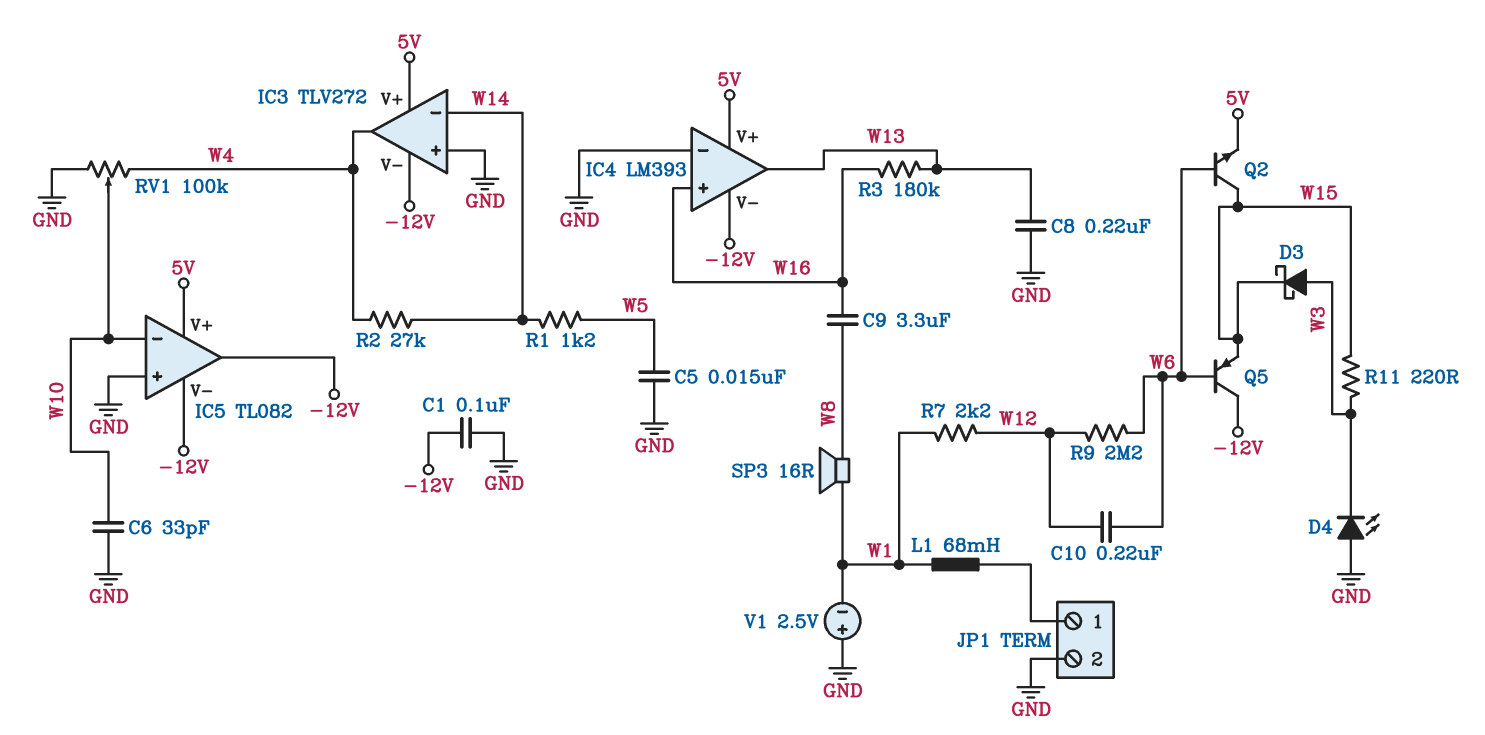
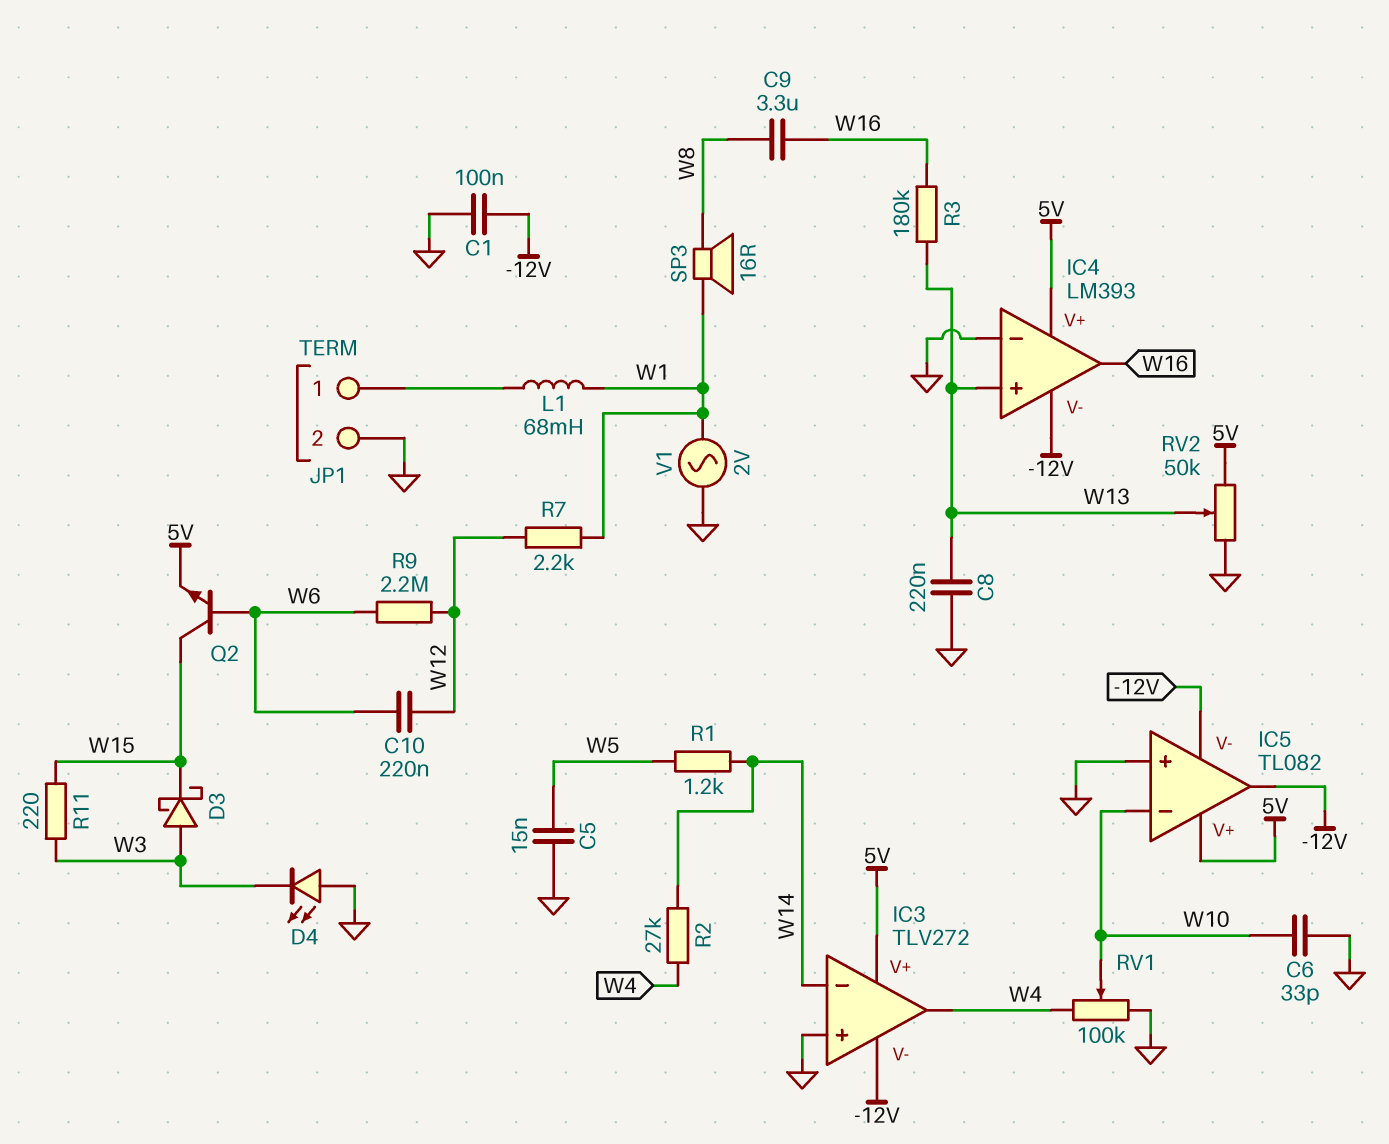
IC4 pin in+: W16 -> W13
IC4 pin out: W13 -> W16
Q5: PNP (B W6, C -12V, E W15) -> none
RV2: none -> 50k (5V, GND, wiper W13)
V1: 2.5V (plus GND, minus W1) -> AC 2V (GND, W1)

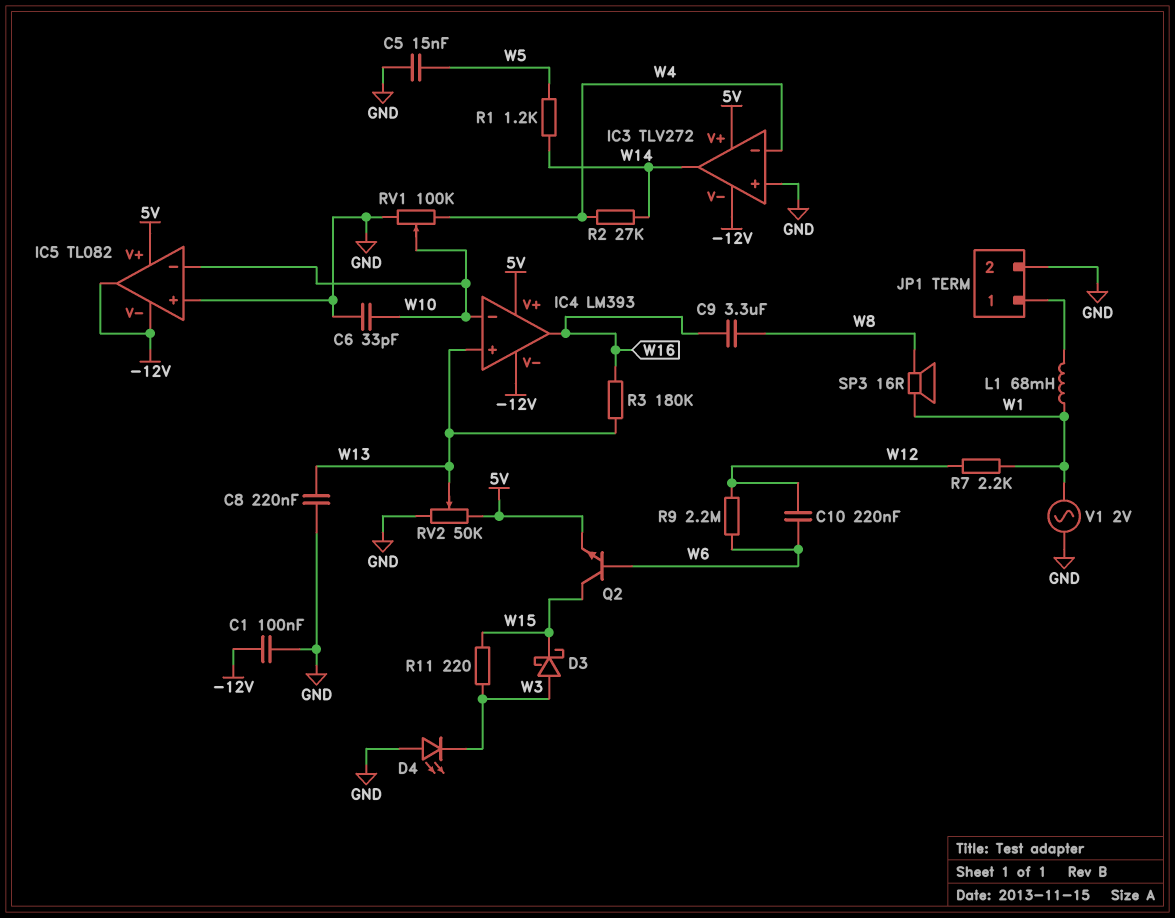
IC3 pin in-: W14 -> W4
IC3 pin out: W4 -> W14
IC4 pin in-: GND -> W10

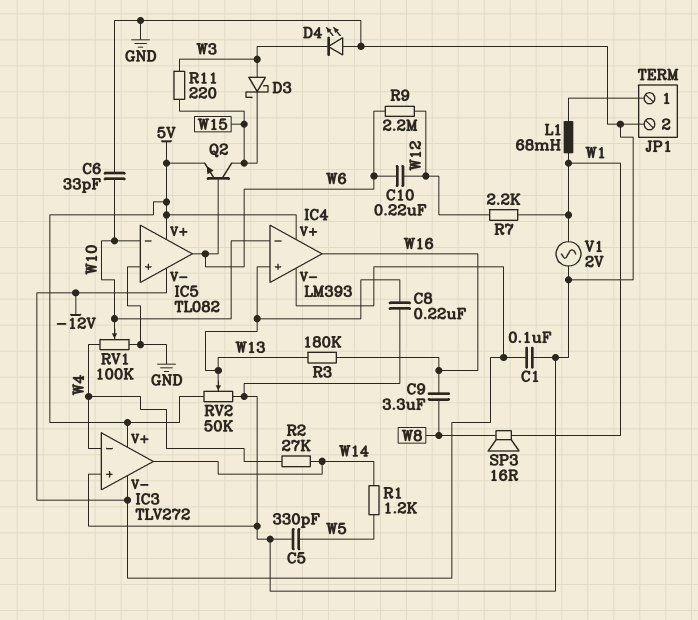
C5: 15nF (GND, W5) -> 330pF (GND, W5)
IC5 pin out: -12V -> W6

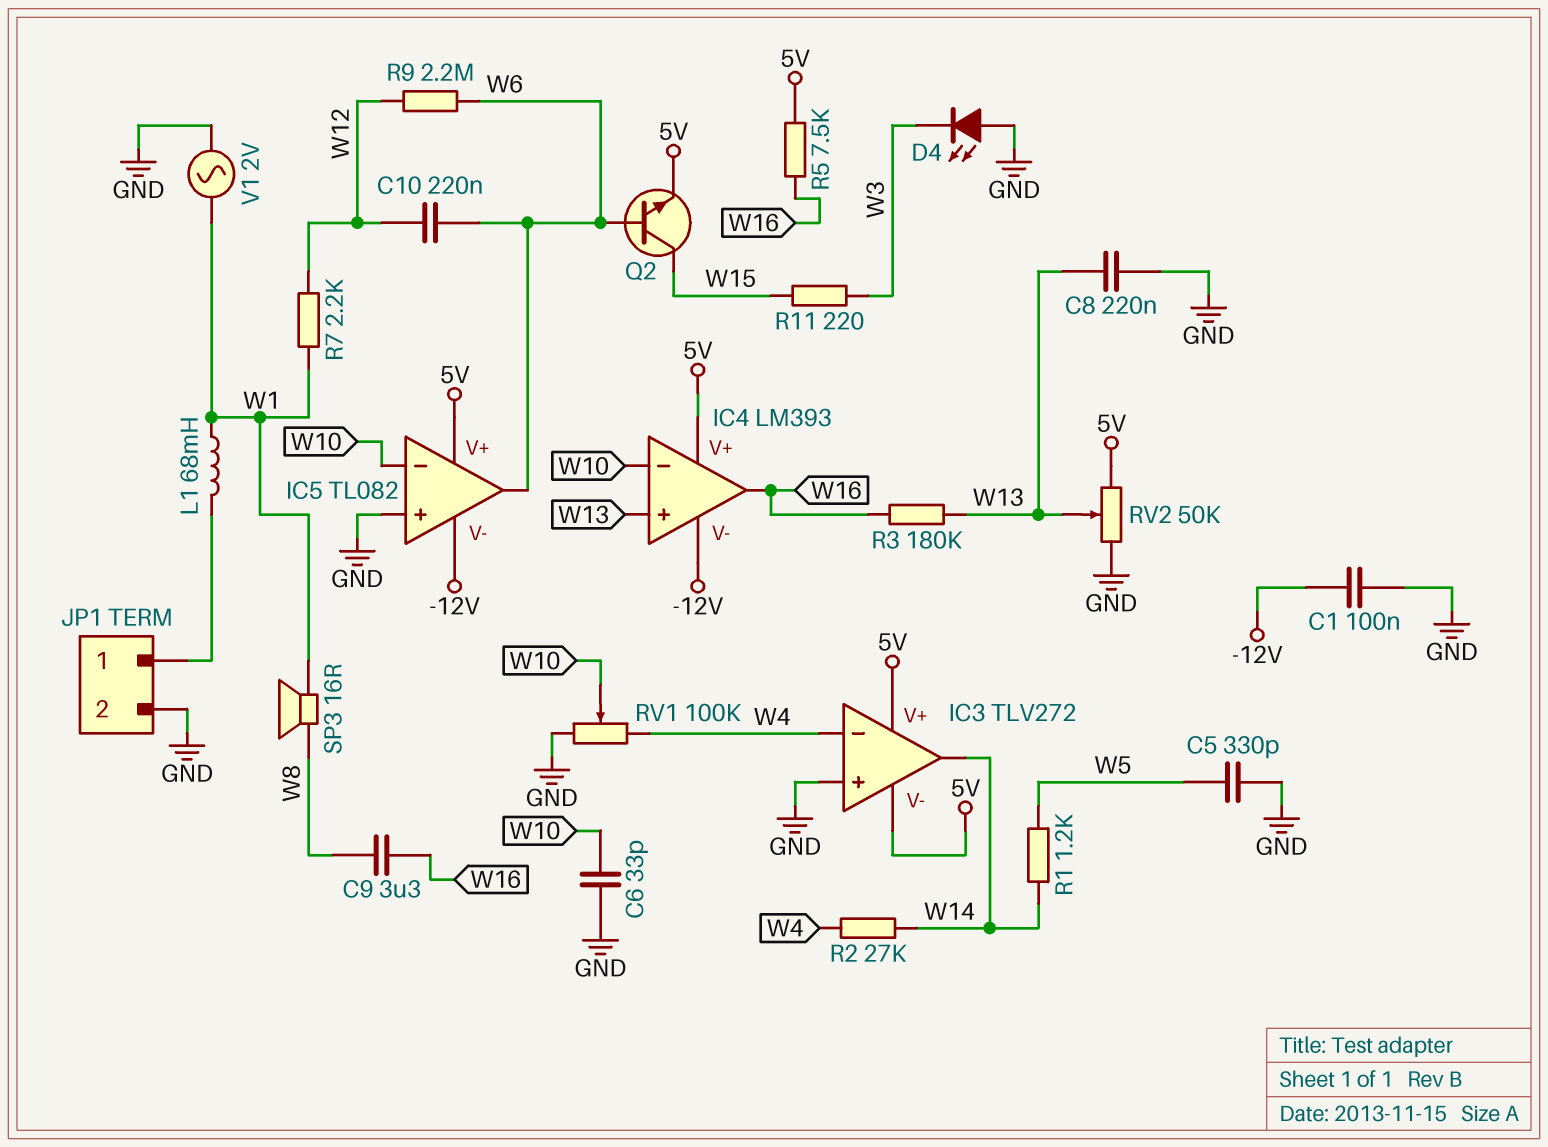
D3: schottky (A W3, K W15) -> none
IC3 pin V-: -12V -> 5V
R5: none -> 7.5k (5V, W16)

